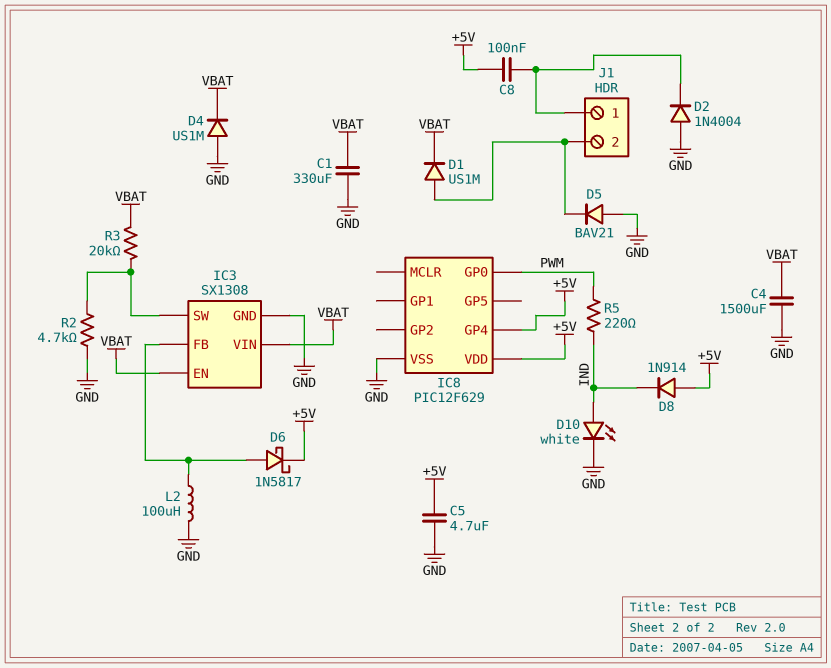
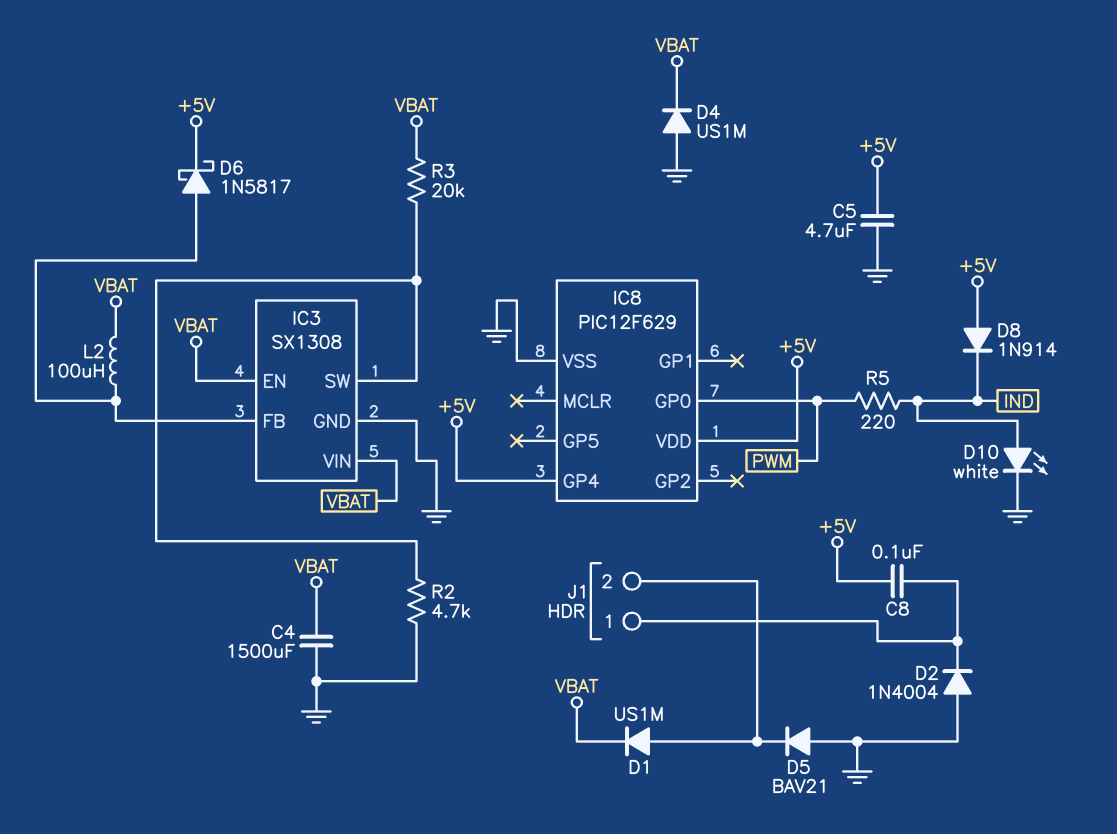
C1: 330uF (GND, VBAT) -> none
L2: 100uH (GND, IC3/FB) -> 100uH (IC3/FB, VBAT)

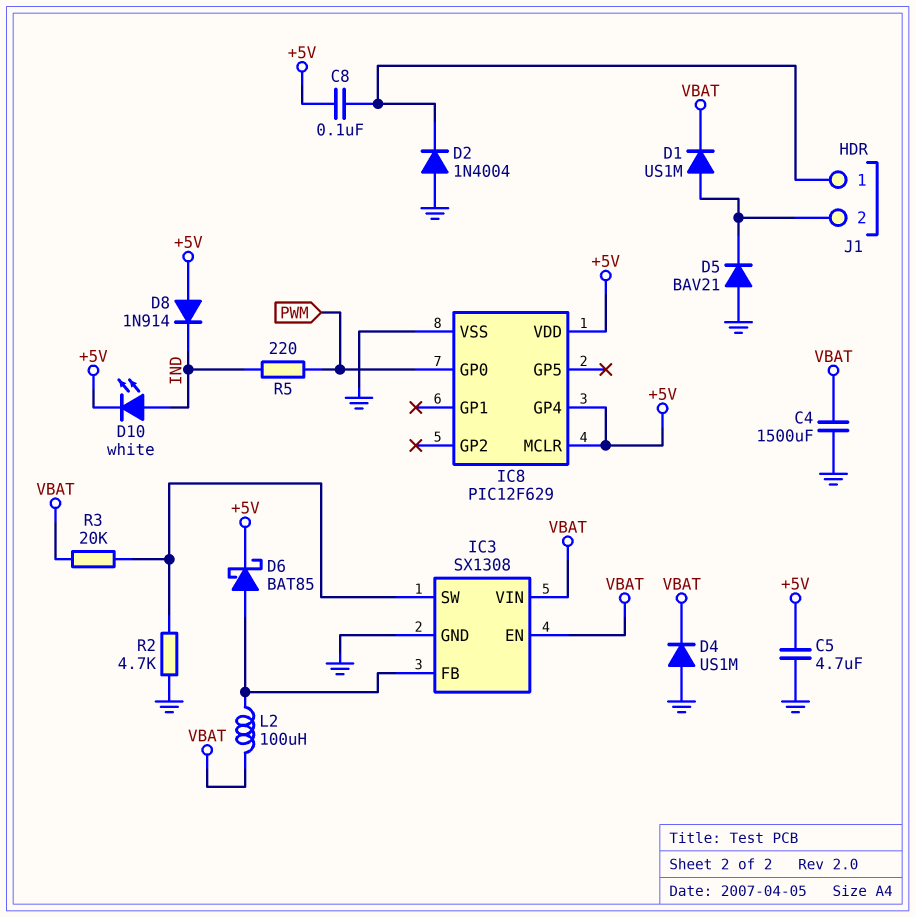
D6: schottky 1N5817 (A IC3/FB, K +5V) -> schottky BAT85 (A IC3/FB, K +5V)
D10: LED white (A IND, K GND) -> LED white (A IND, K +5V)
IC8 pin MCLR: none -> +5V

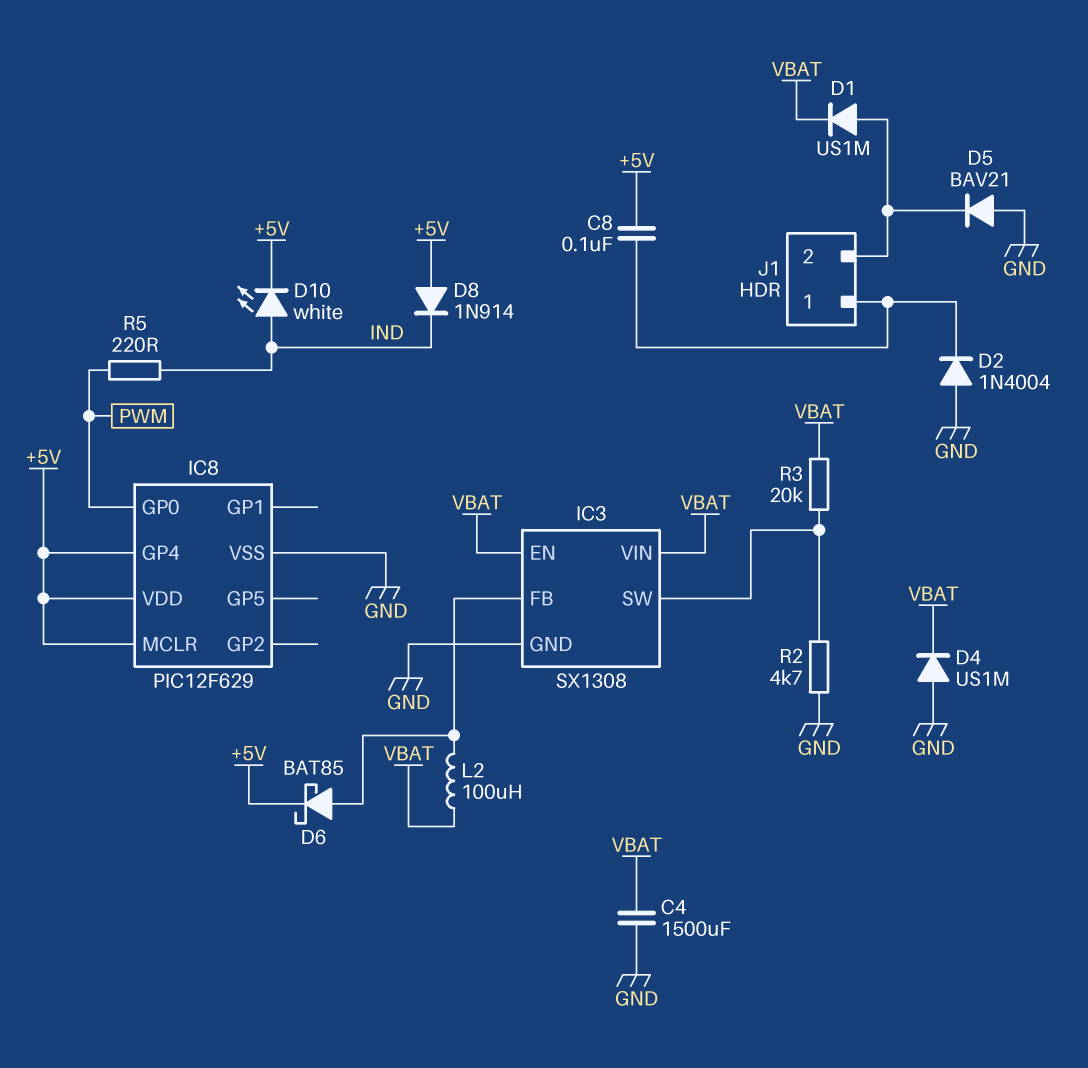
C5: 4.7uF (+5V, GND) -> none

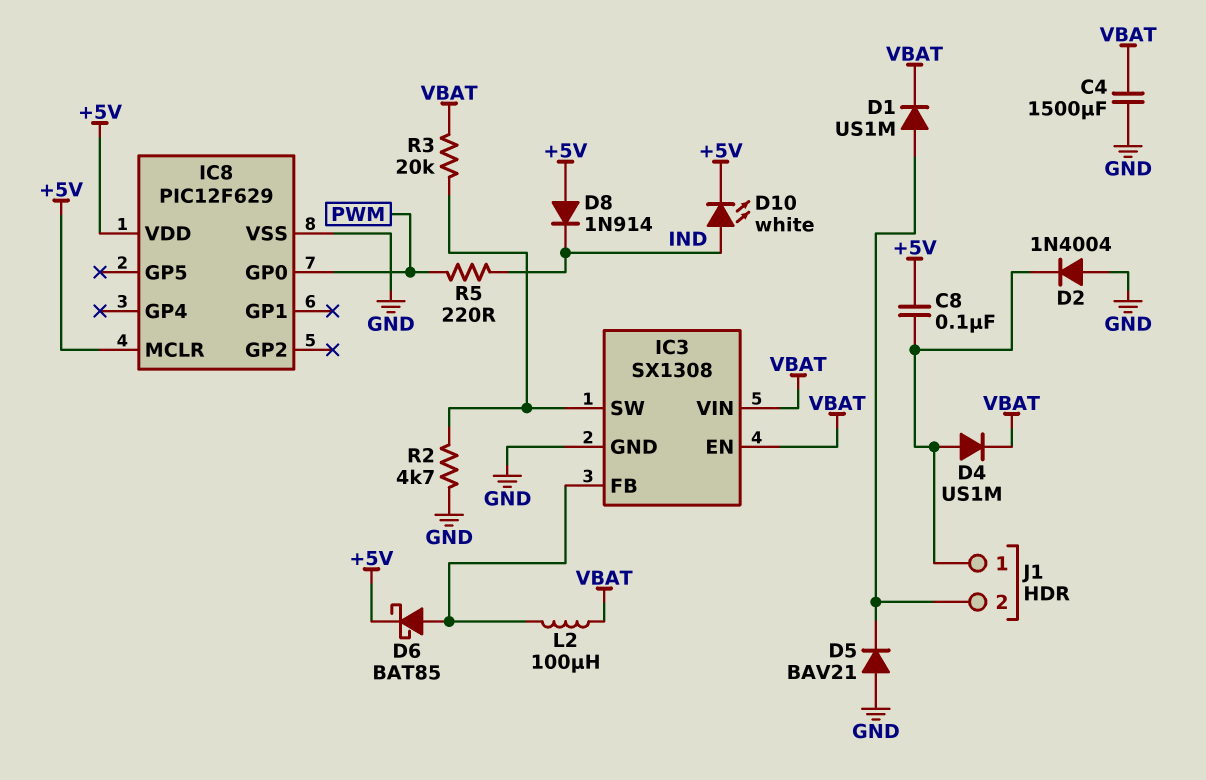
D4: diode US1M (A GND, K VBAT) -> diode US1M (A J1/1, K VBAT)
IC8 pin GP4: +5V -> none

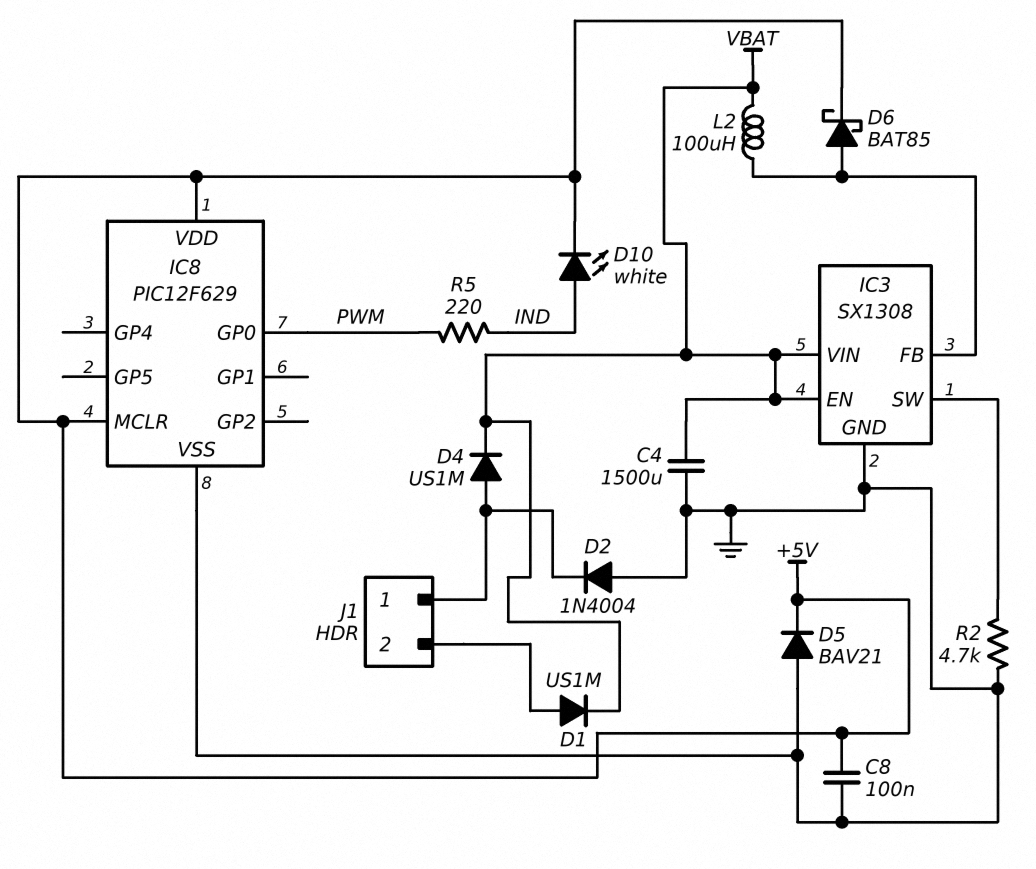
C8: 100nF (+5V, J1/1) -> 100nF (+5V, GND)
D5: diode BAV21 (A GND, K J1/2) -> diode BAV21 (A GND, K +5V)
D8: diode 1N914 (A +5V, K IND) -> none
R3: 20k (IC3/SW, VBAT) -> none

